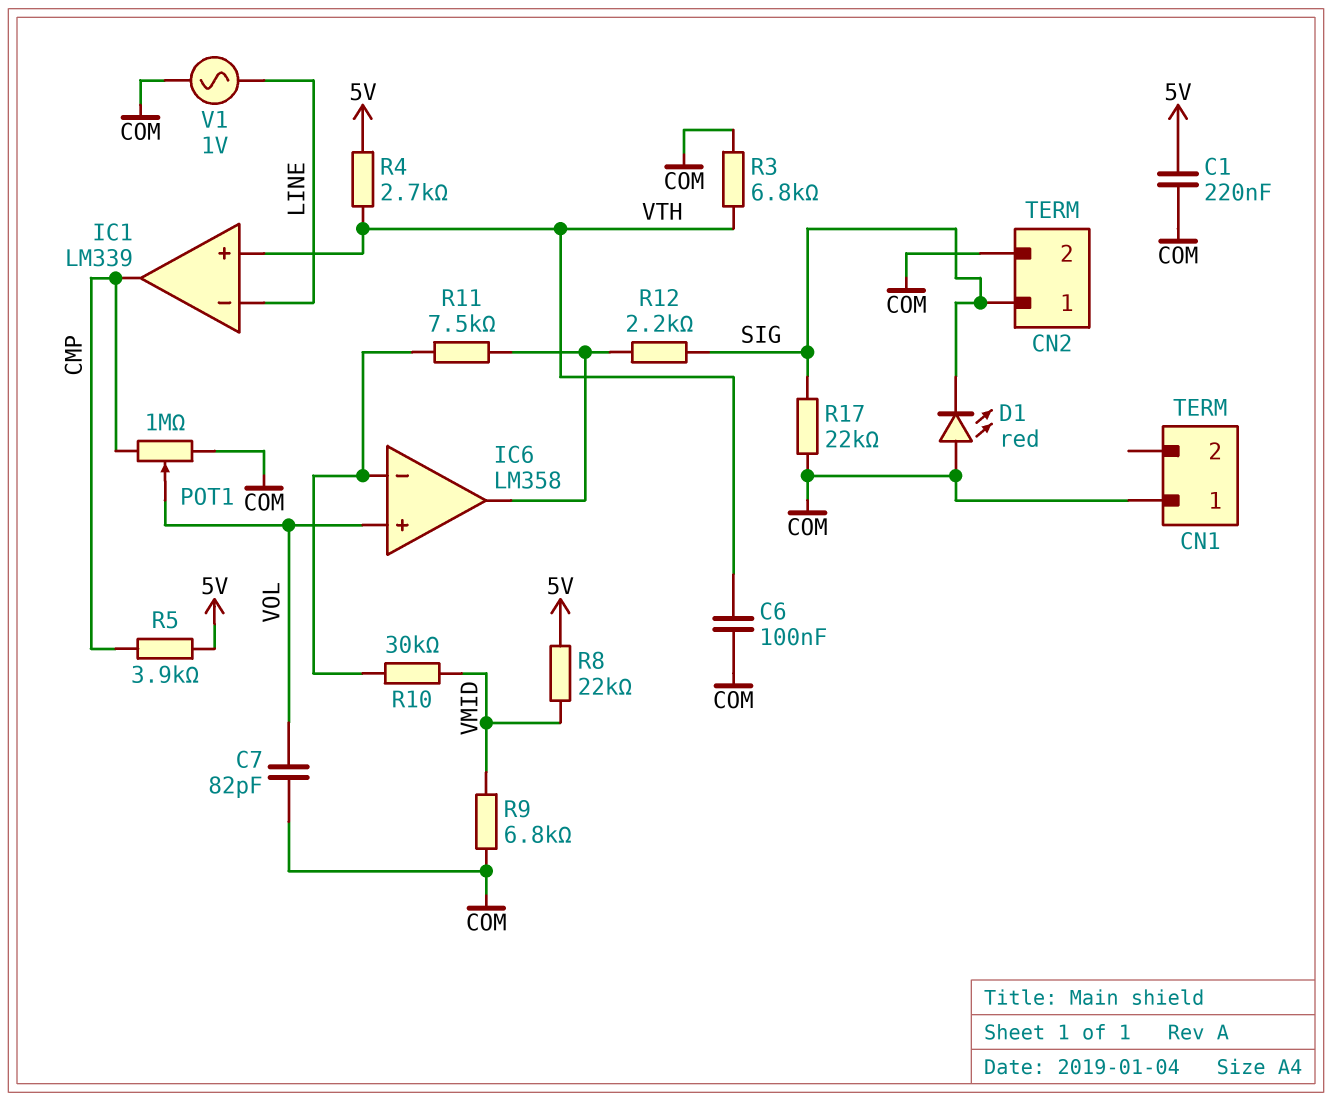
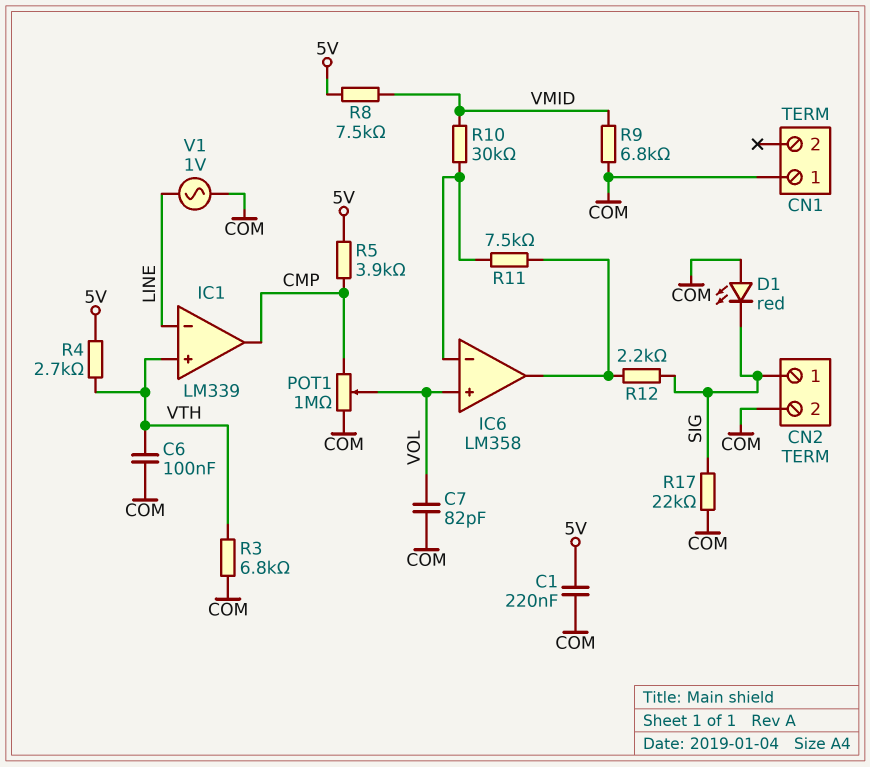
R8: 22k (5V, VMID) -> 7.5k (5V, VMID)

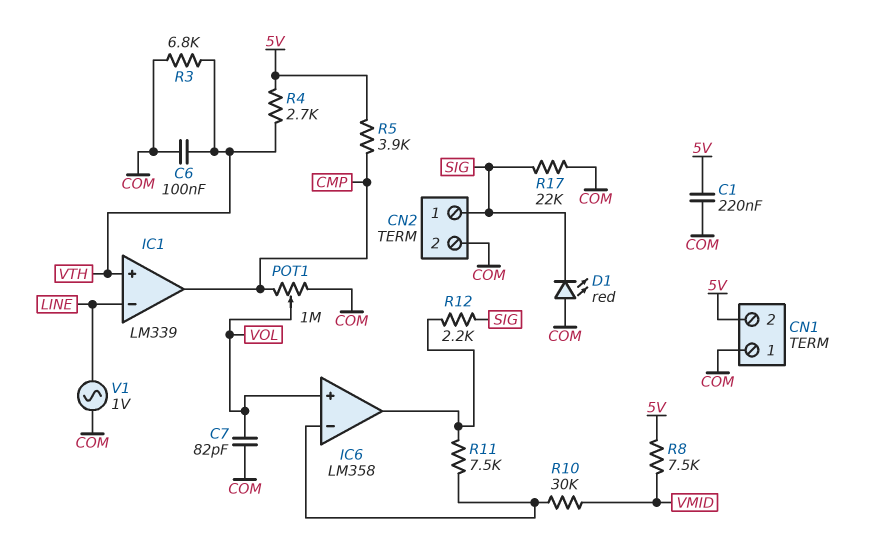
CN1 pin 2: none -> 5V
R9: 6.8k (COM, VMID) -> none

